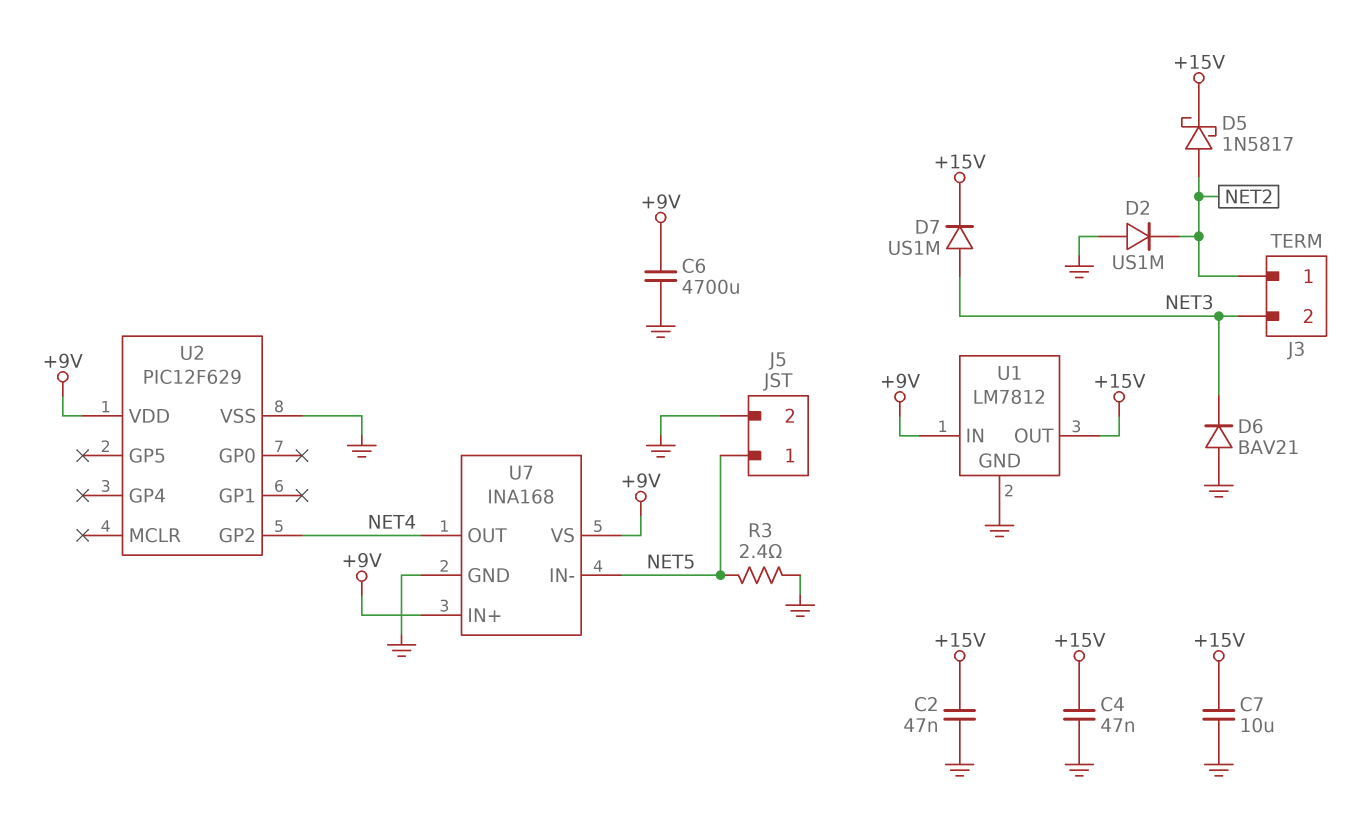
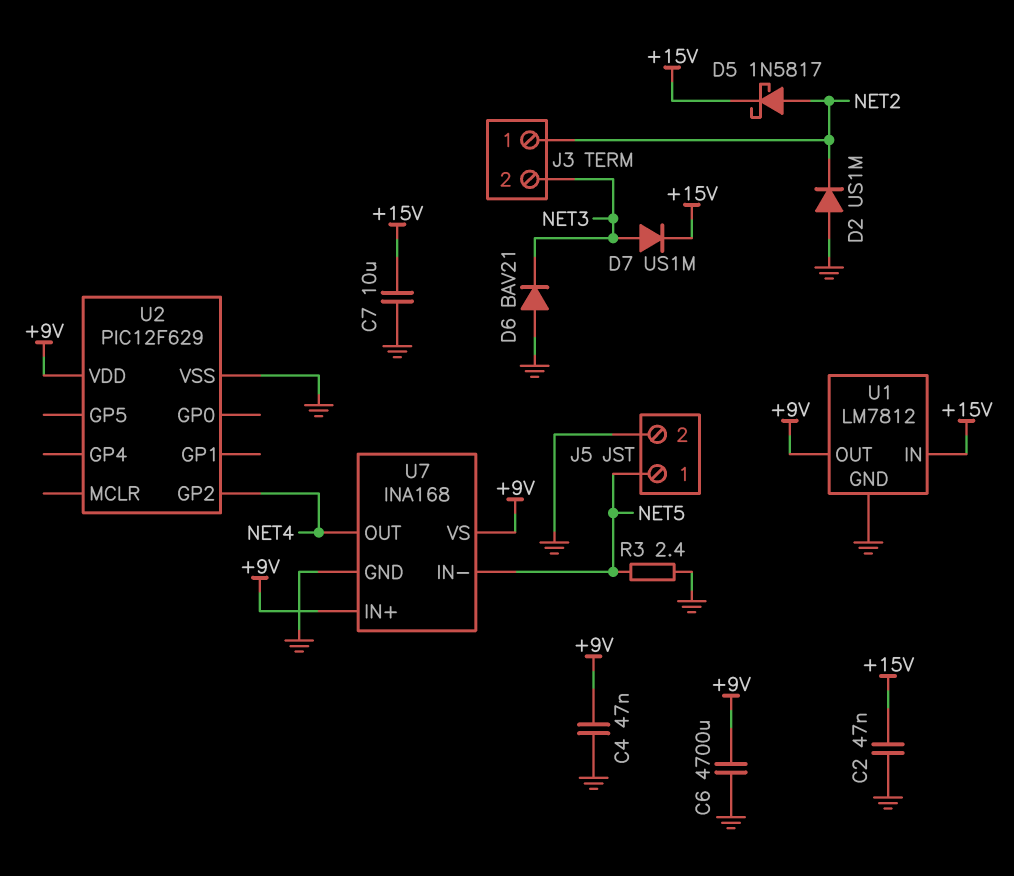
C4: 47nF (+15V, GND) -> 47nF (+9V, GND)
U1 pin IN: +9V -> +15V
U1 pin OUT: +15V -> +9V

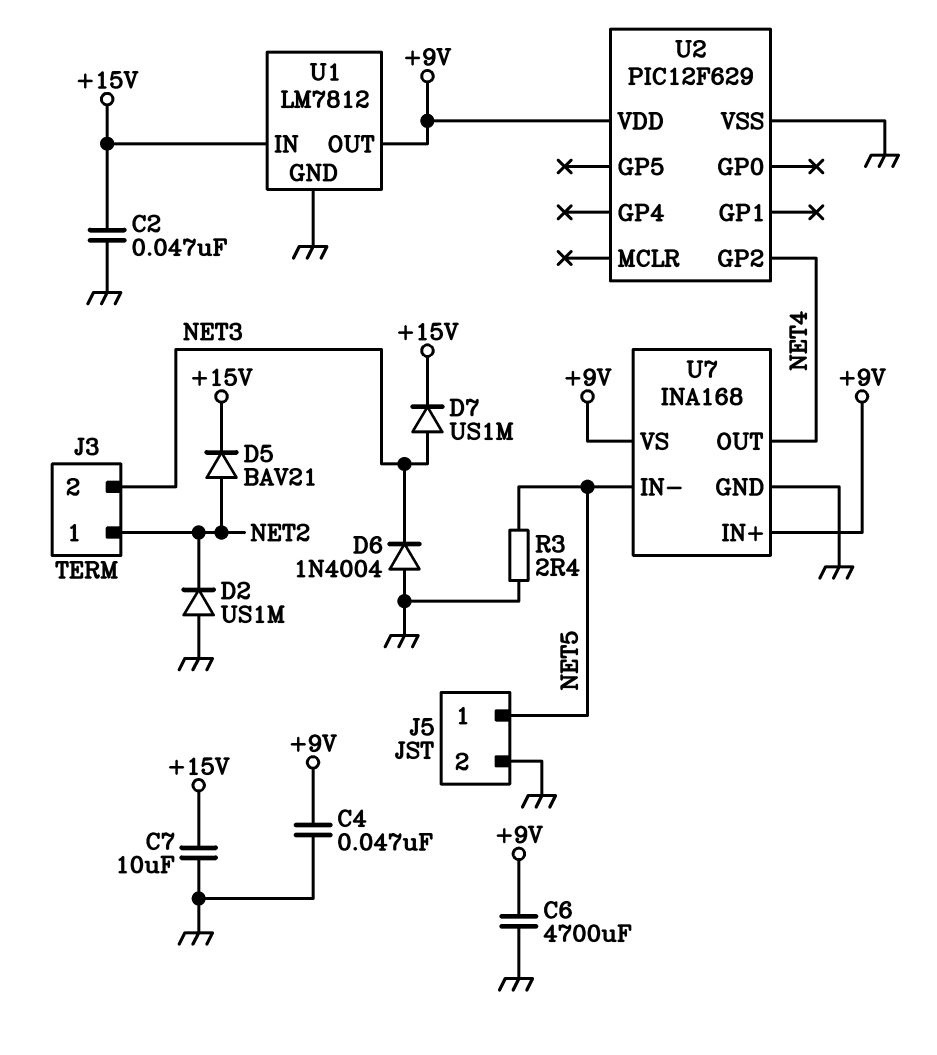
D5: schottky 1N5817 (A NET2, K +15V) -> diode BAV21 (A NET2, K +15V)
D6: diode BAV21 (A GND, K NET3) -> diode 1N4004 (A GND, K NET3)

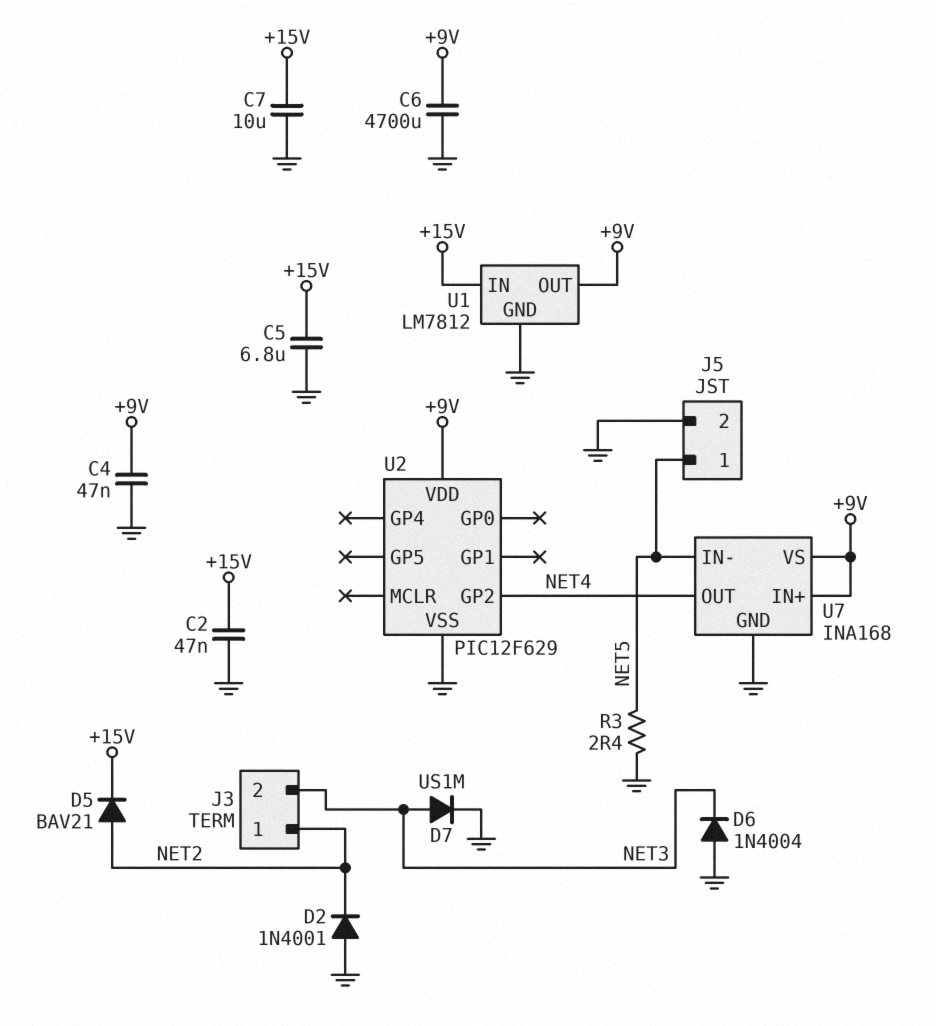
C5: none -> 6.8uF (+15V, GND)
D2: diode US1M (A GND, K NET2) -> diode 1N4001 (A GND, K NET2)
D7: diode US1M (A NET3, K +15V) -> diode US1M (A NET3, K GND)

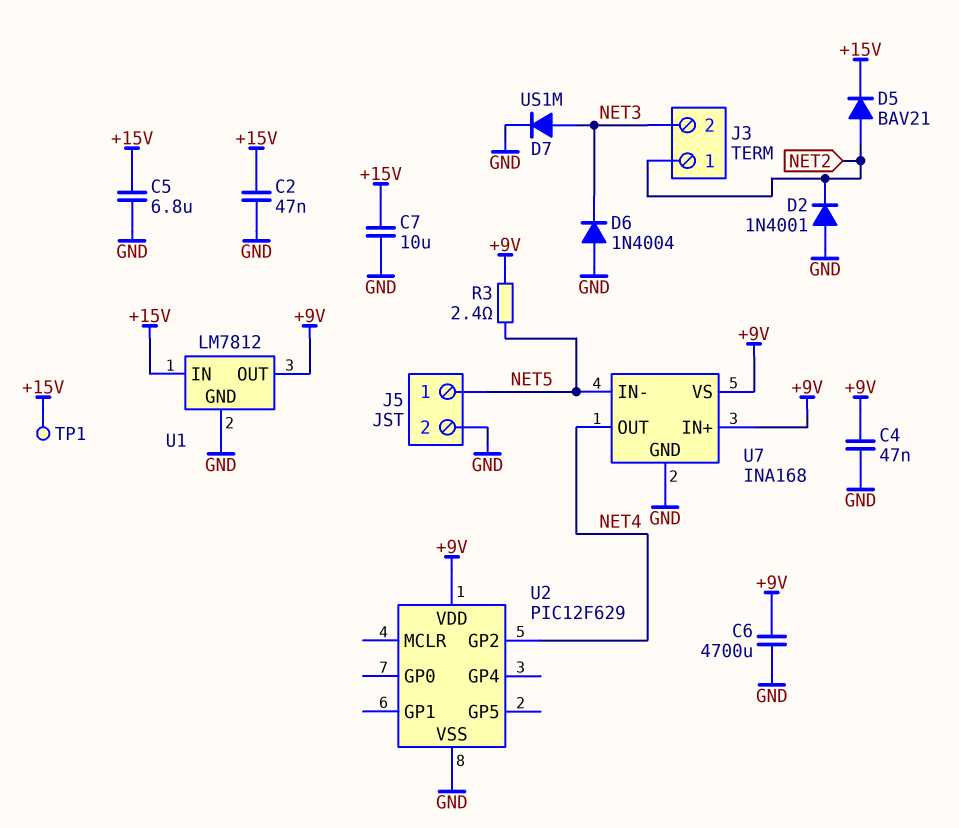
R3: 2.4 (GND, NET5) -> 2.4 (+9V, NET5)
TP1: none -> test point (+15V)

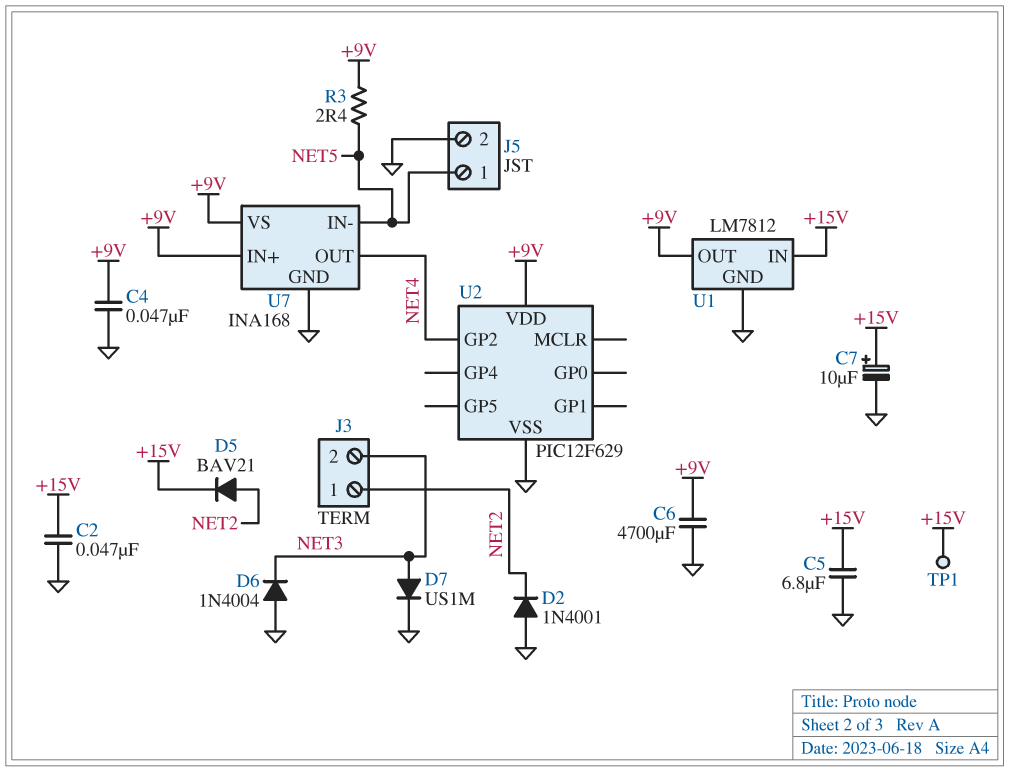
C7: 10uF (+15V, GND) -> 10uF (plus +15V, minus GND)

